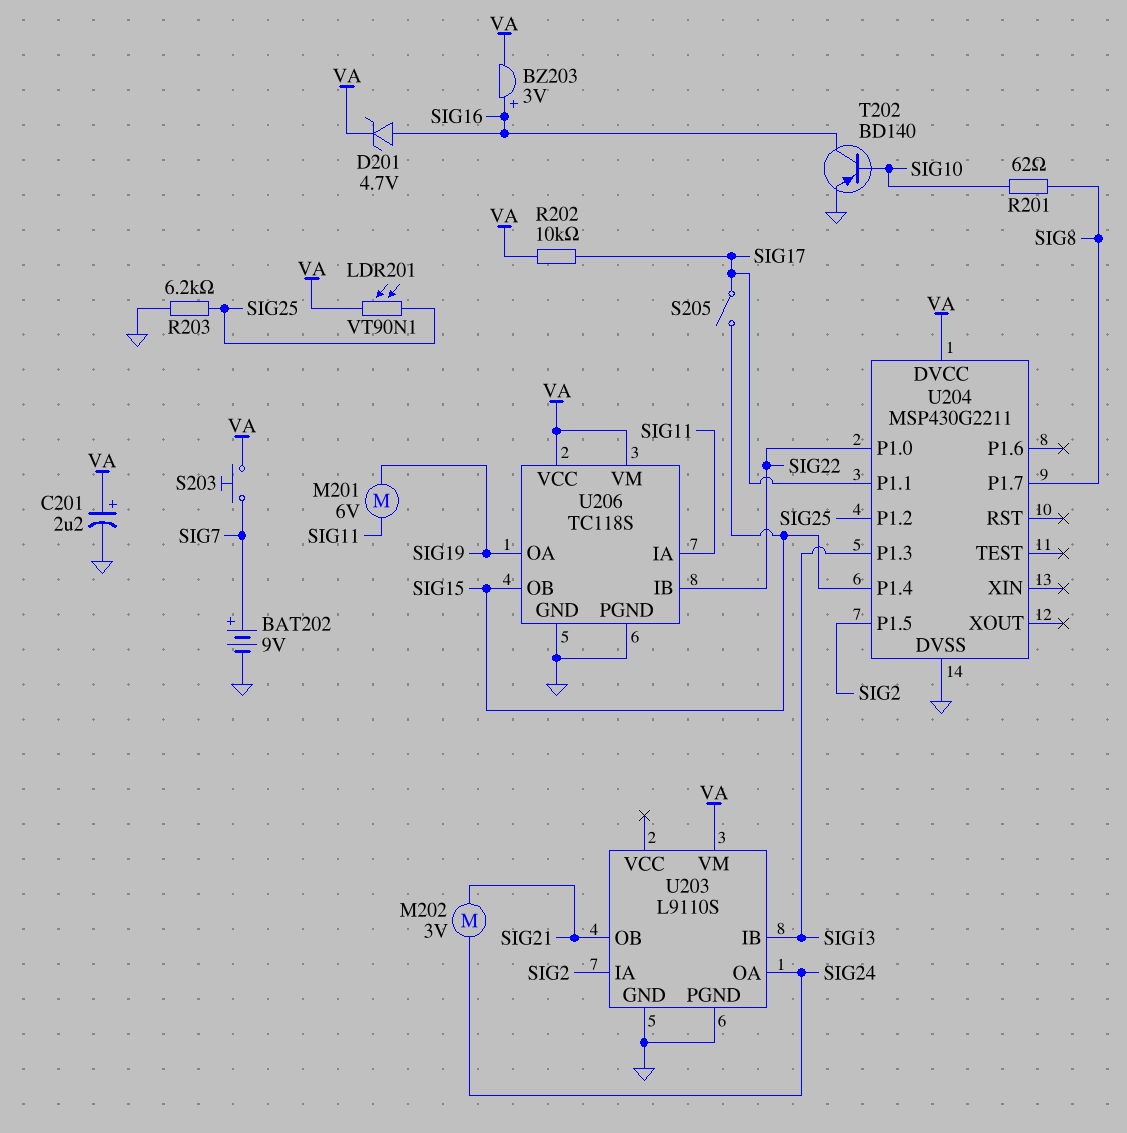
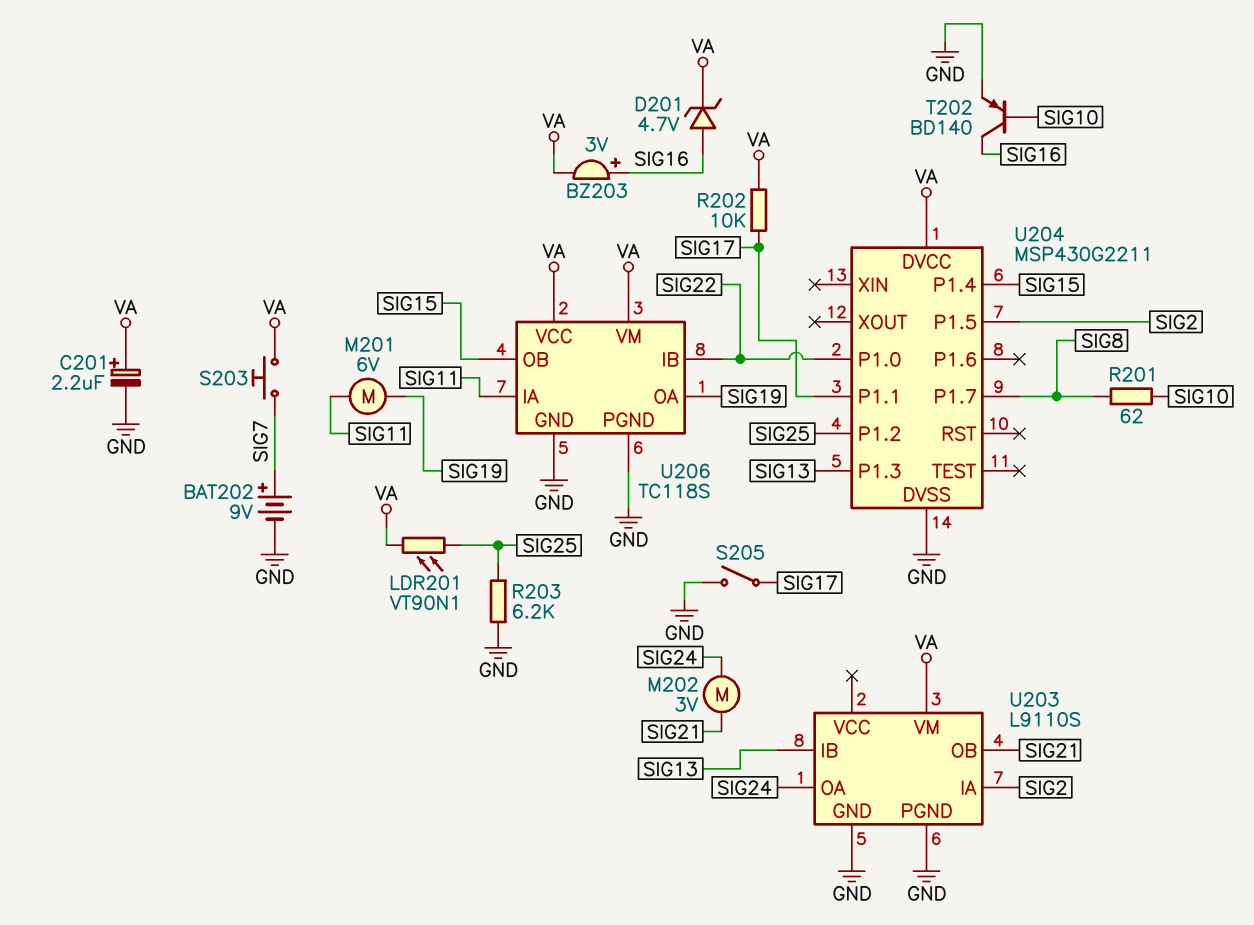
S205: switch (SIG15, SIG17) -> switch (GND, SIG17)

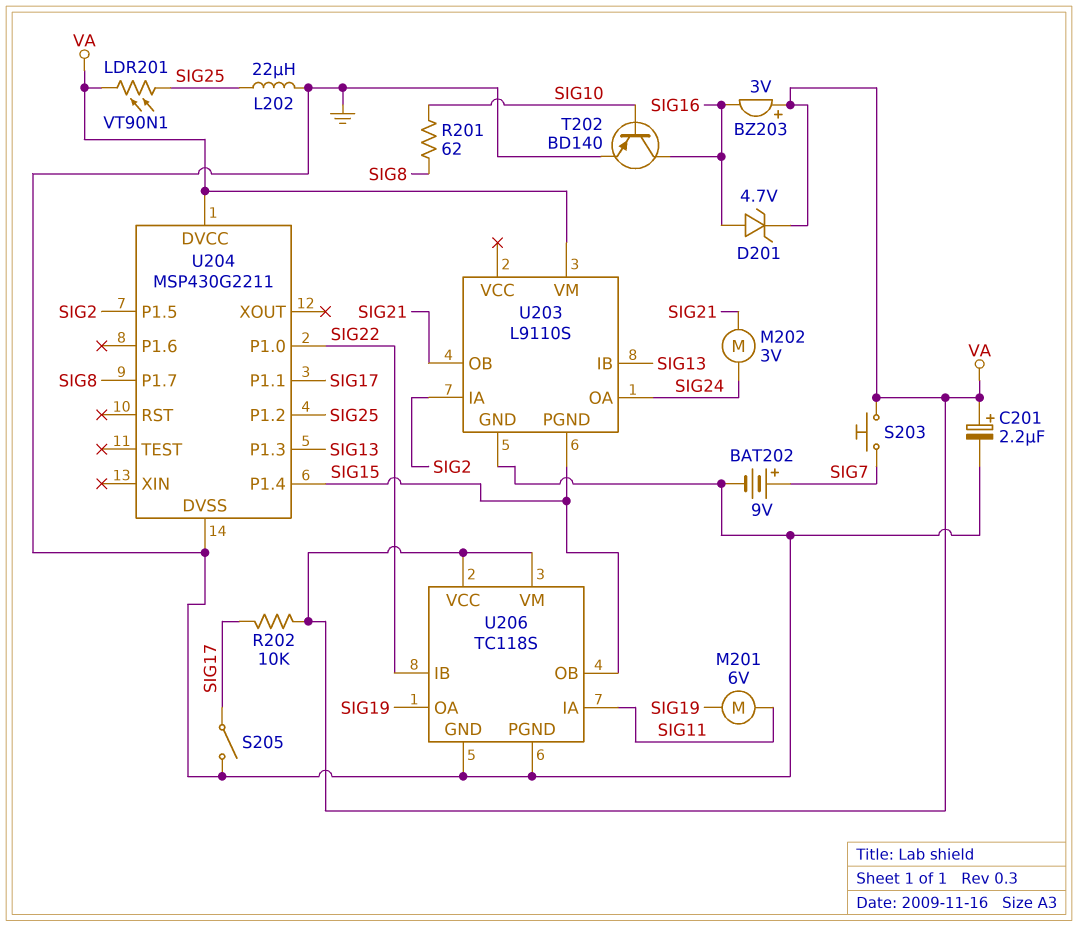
BZ203: buzzer 3V (plus SIG16, minus VA) -> buzzer 3V (plus VA, minus SIG16)
L202: none -> 22uH (GND, SIG25)
R203: 6.2k (GND, SIG25) -> none
U203 pin PGND: GND -> SIG15

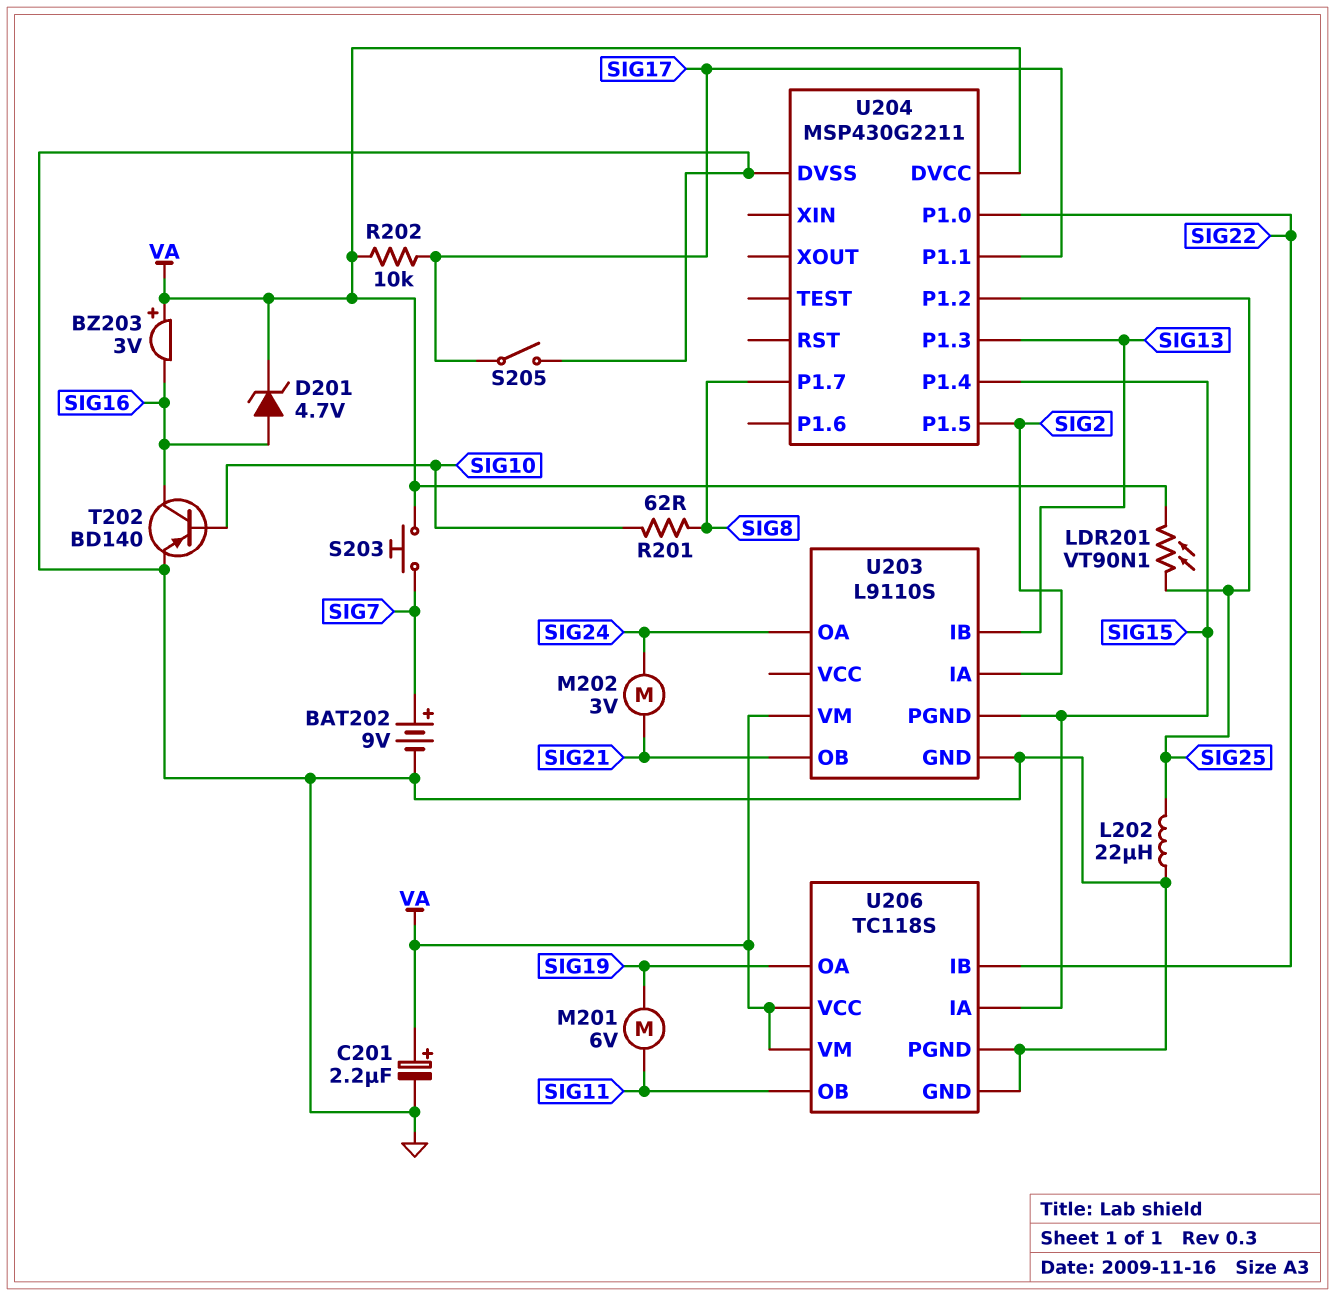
U206 pin IA: SIG11 -> SIG15
U206 pin OB: SIG15 -> SIG11

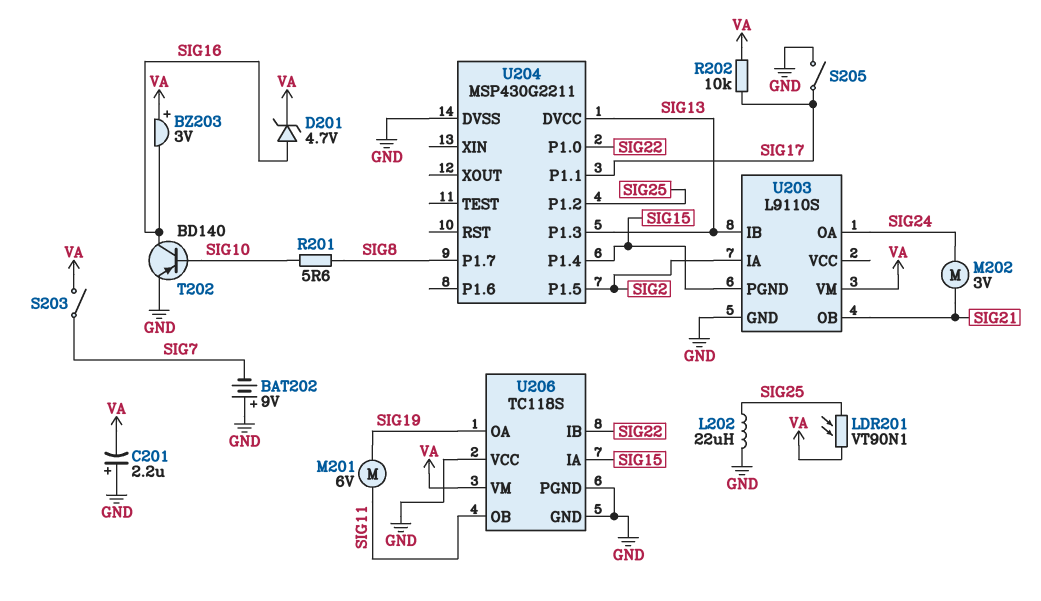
BAT202: 9V (plus SIG7, minus GND) -> 9V (plus GND, minus SIG7)
C201: 2.2uF (plus VA, minus GND) -> 2.2uF (plus GND, minus VA)
R201: 62 (SIG8, SIG10) -> 5.6 (SIG8, SIG10)
S203: button (SIG7, VA) -> switch (SIG7, VA)
U204 pin DVCC: VA -> SIG13
U206 pin VCC: VA -> GND

